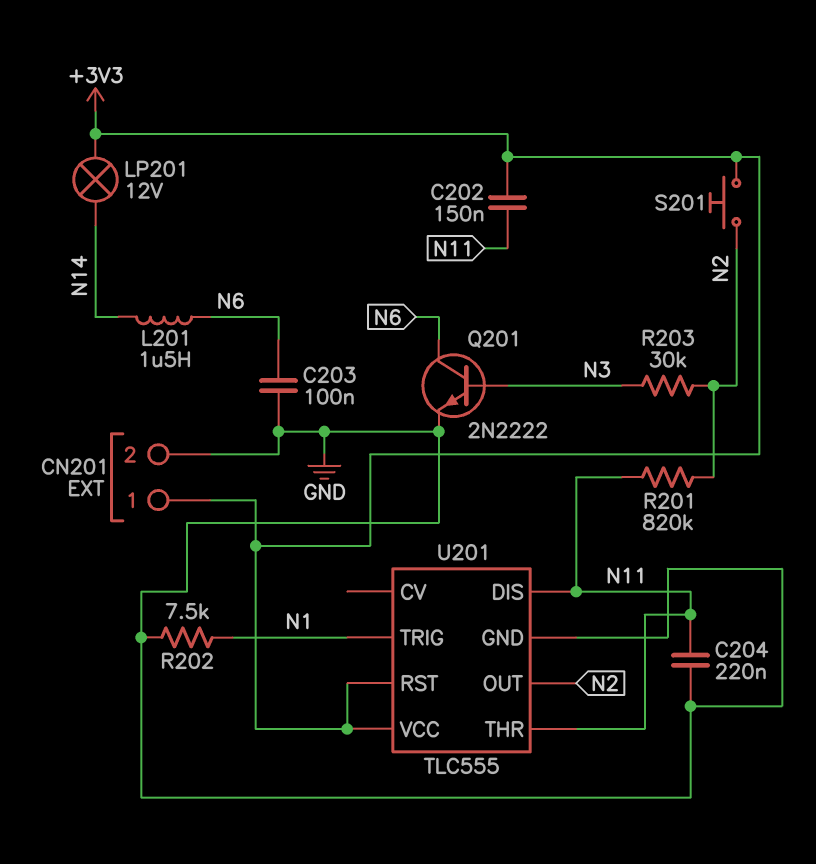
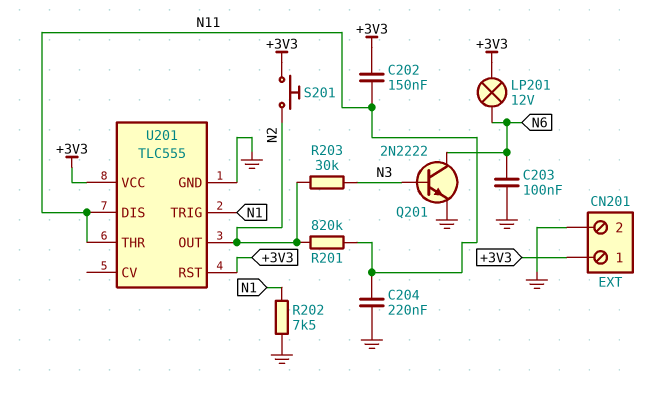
L201: 1.5uH (N6, N14) -> none
LP201: lamp 12V (+3V3, N14) -> lamp 12V (+3V3, N6)

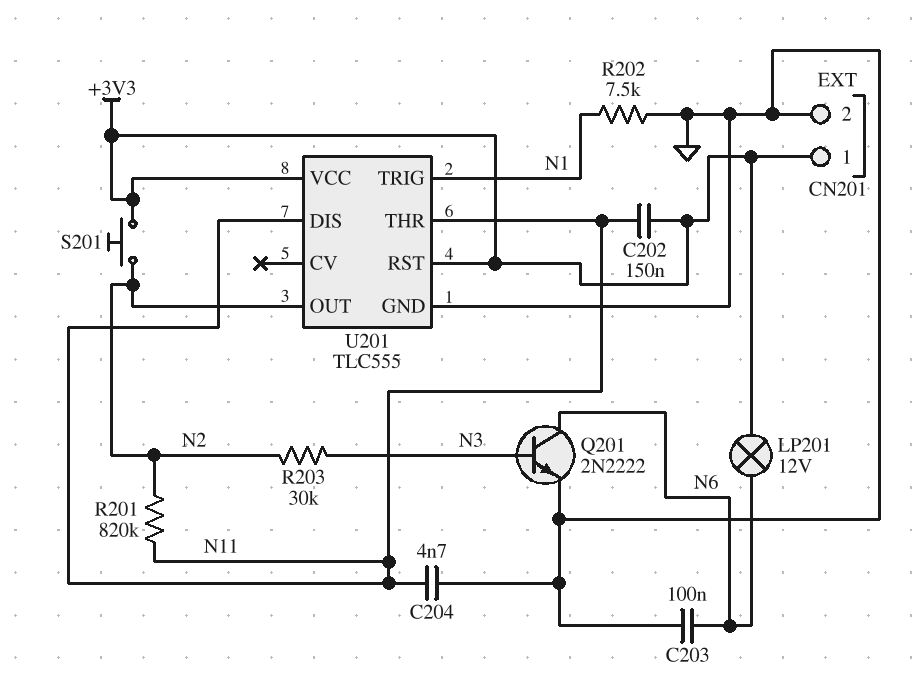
C204: 220nF (GND, N11) -> 4.7nF (GND, N11)

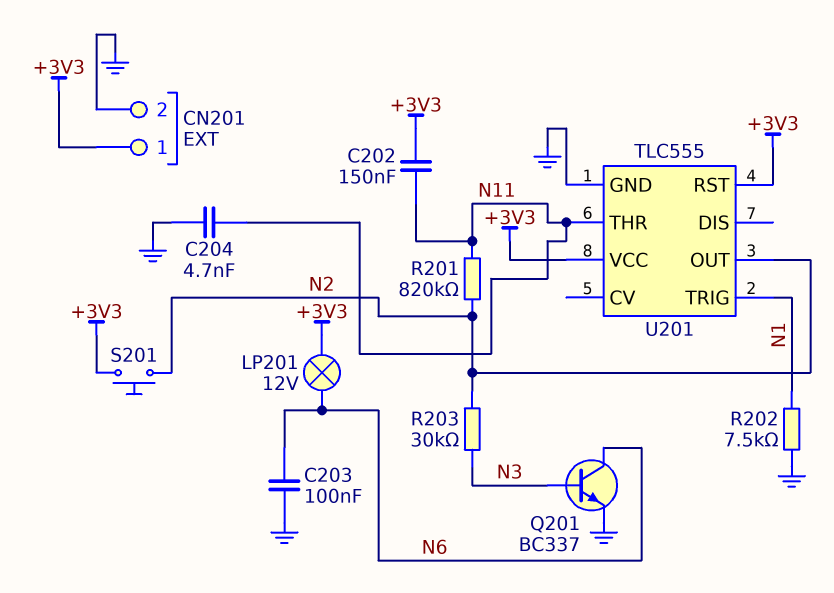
Q201: NPN 2N2222 (B N3, C N6, E GND) -> NPN BC337 (B N3, C N6, E GND)
U201 pin DIS: N11 -> none

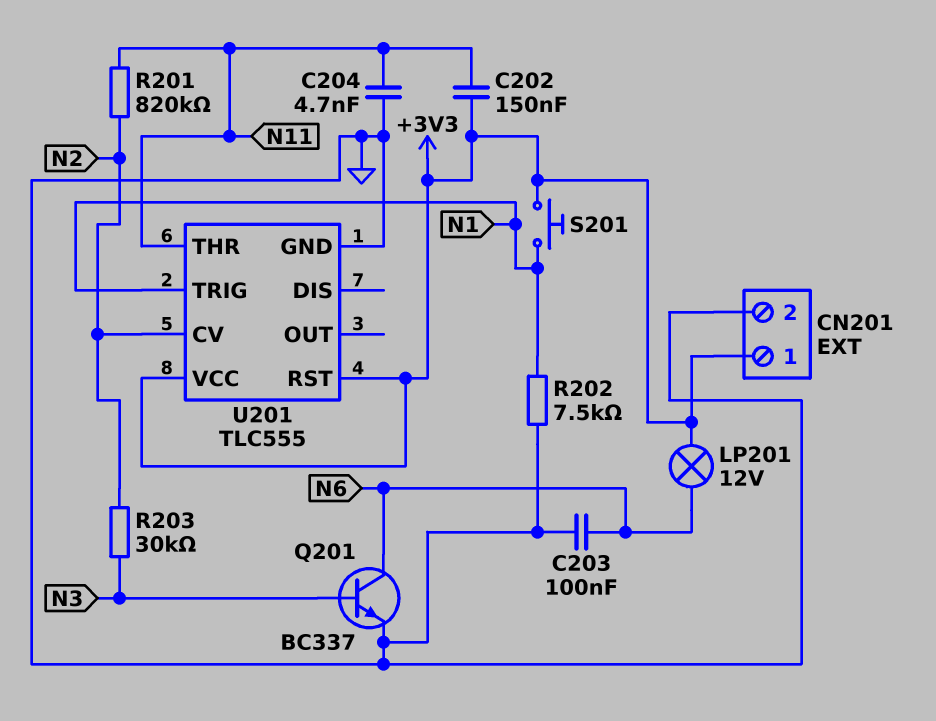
S201: button (+3V3, N2) -> button (+3V3, N1)
U201 pin CV: none -> N2
U201 pin OUT: N2 -> none

